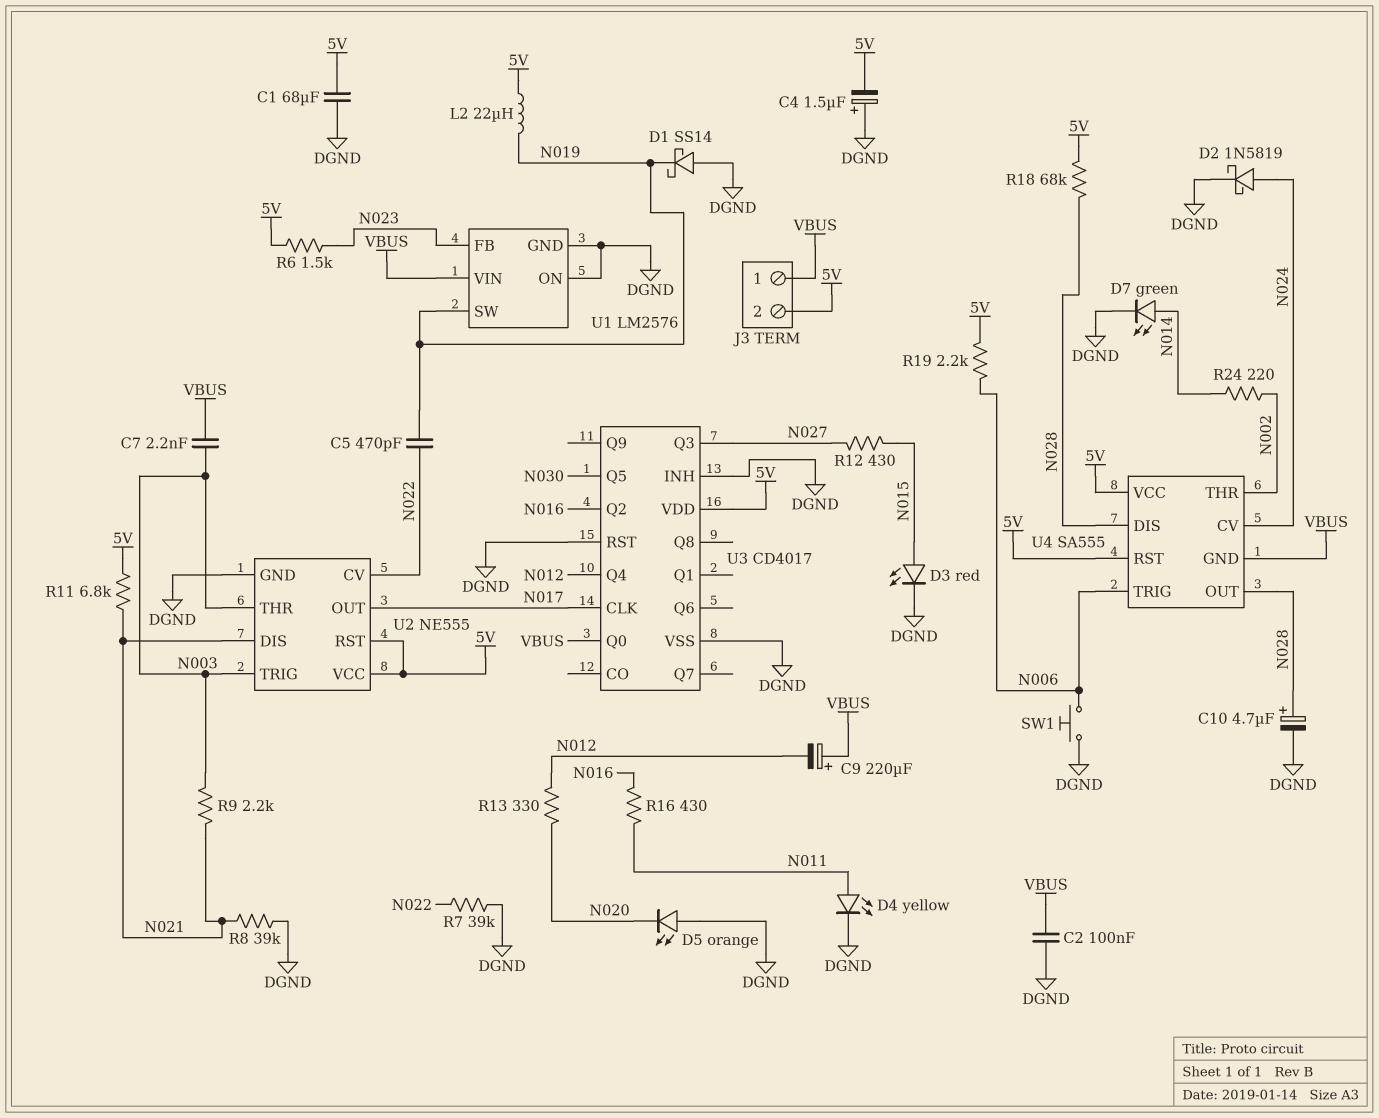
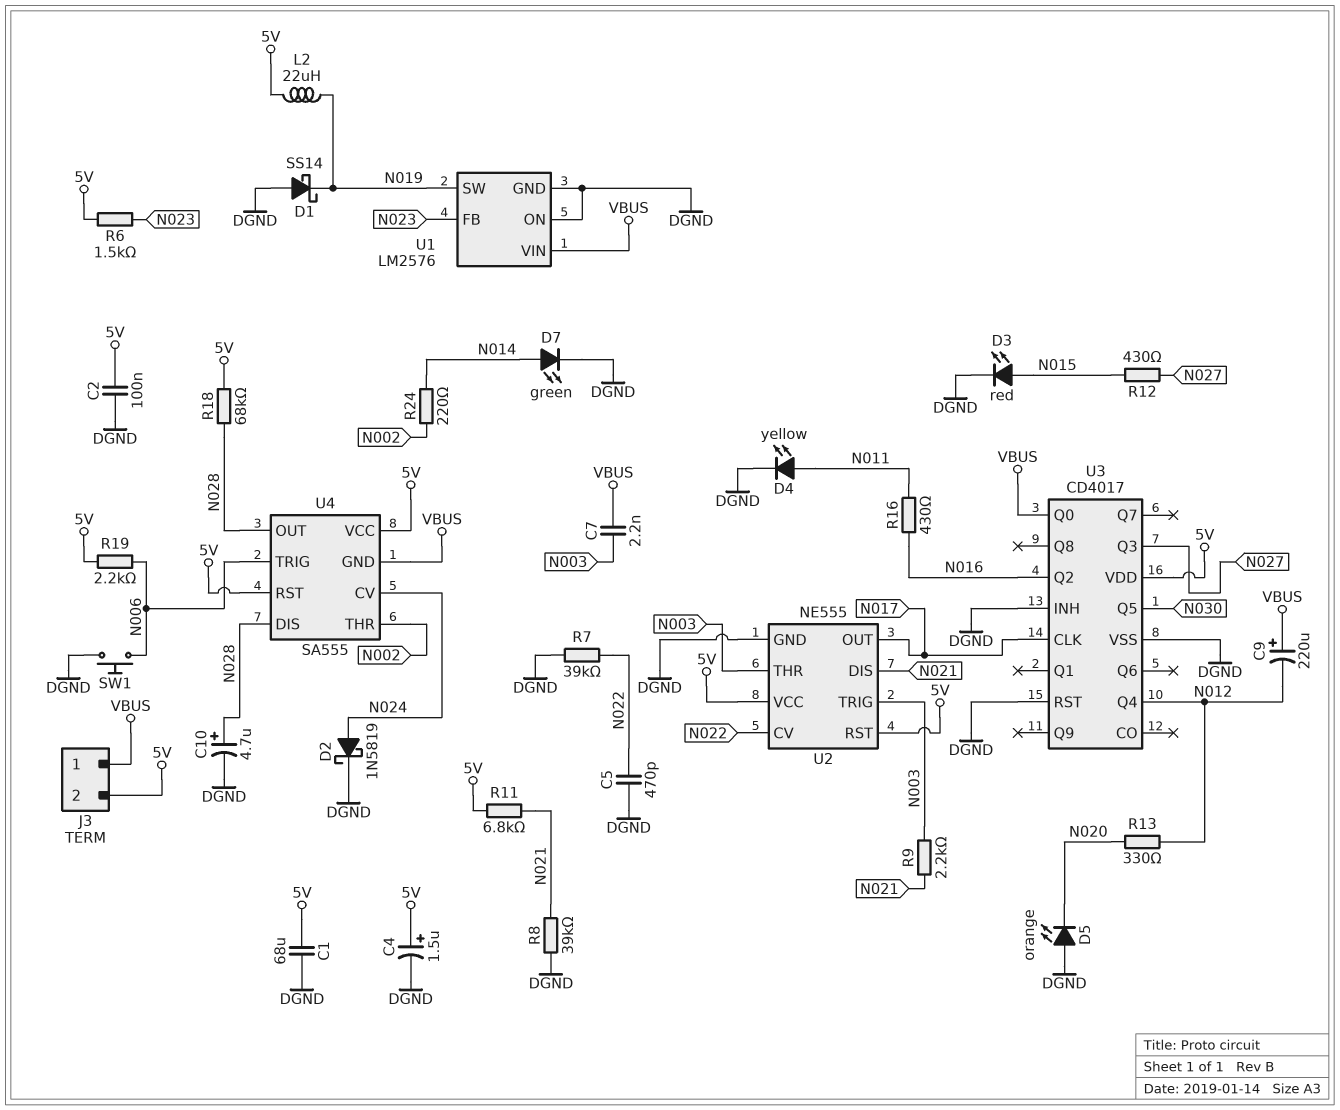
C2: 100nF (DGND, VBUS) -> 100nF (5V, DGND)
C4: 1.5uF (plus DGND, minus 5V) -> 1.5uF (plus 5V, minus DGND)
C5: 470pF (N019, N022) -> 470pF (DGND, N022)

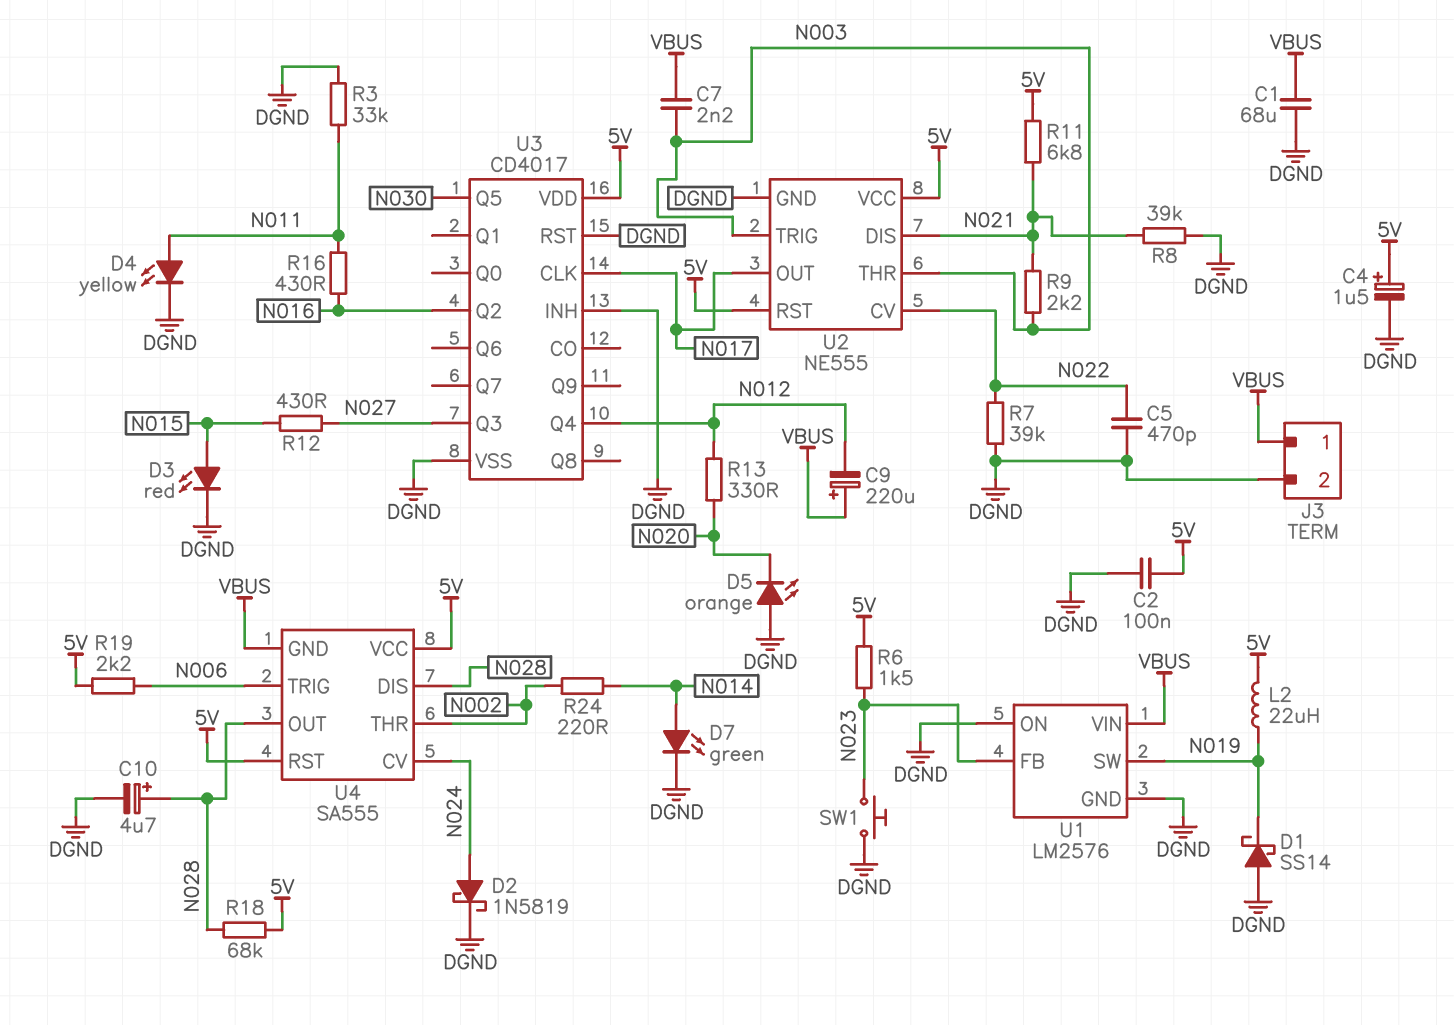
C1: 68uF (5V, DGND) -> 68uF (DGND, VBUS)
J3 pin 2: 5V -> DGND
R3: none -> 33k (DGND, N011)
SW1: button (DGND, N006) -> button (DGND, N023)
U3 pin Q0: VBUS -> none

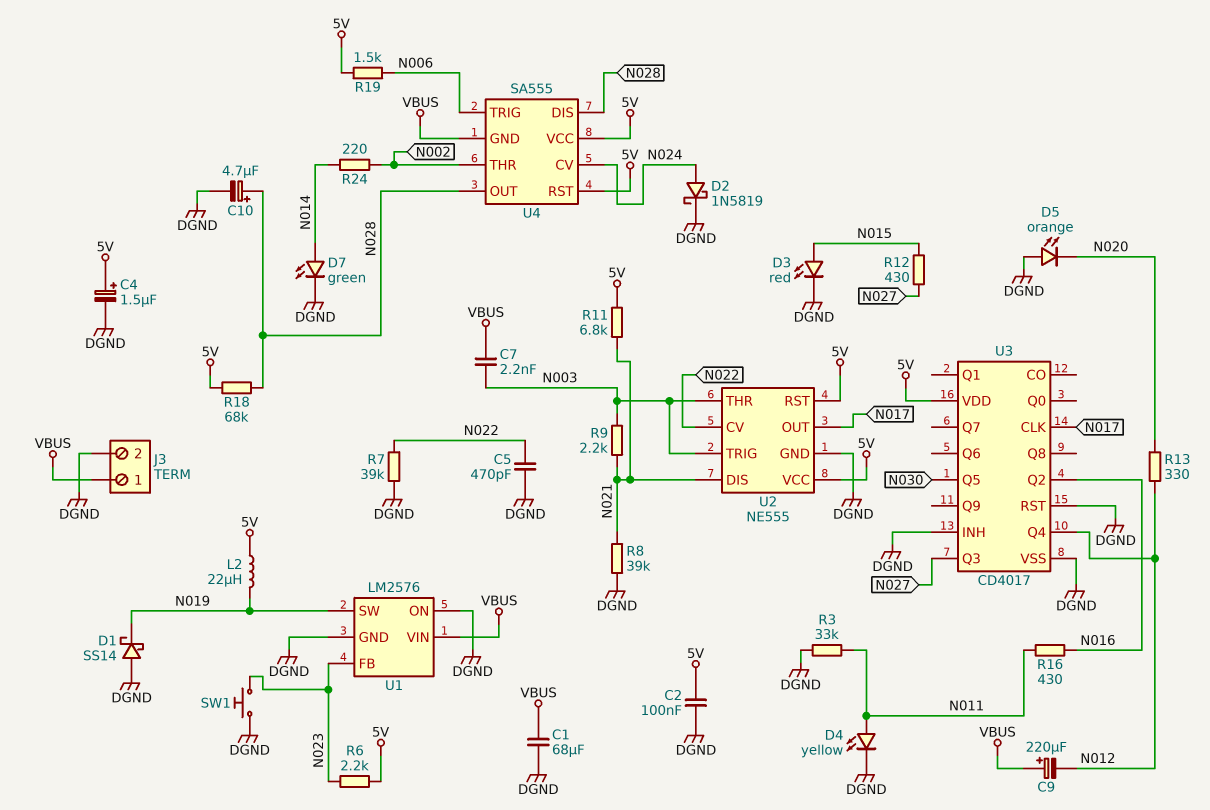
R6: 1.5k (5V, N023) -> 2.2k (5V, N023)
R19: 2.2k (5V, N006) -> 1.5k (5V, N006)

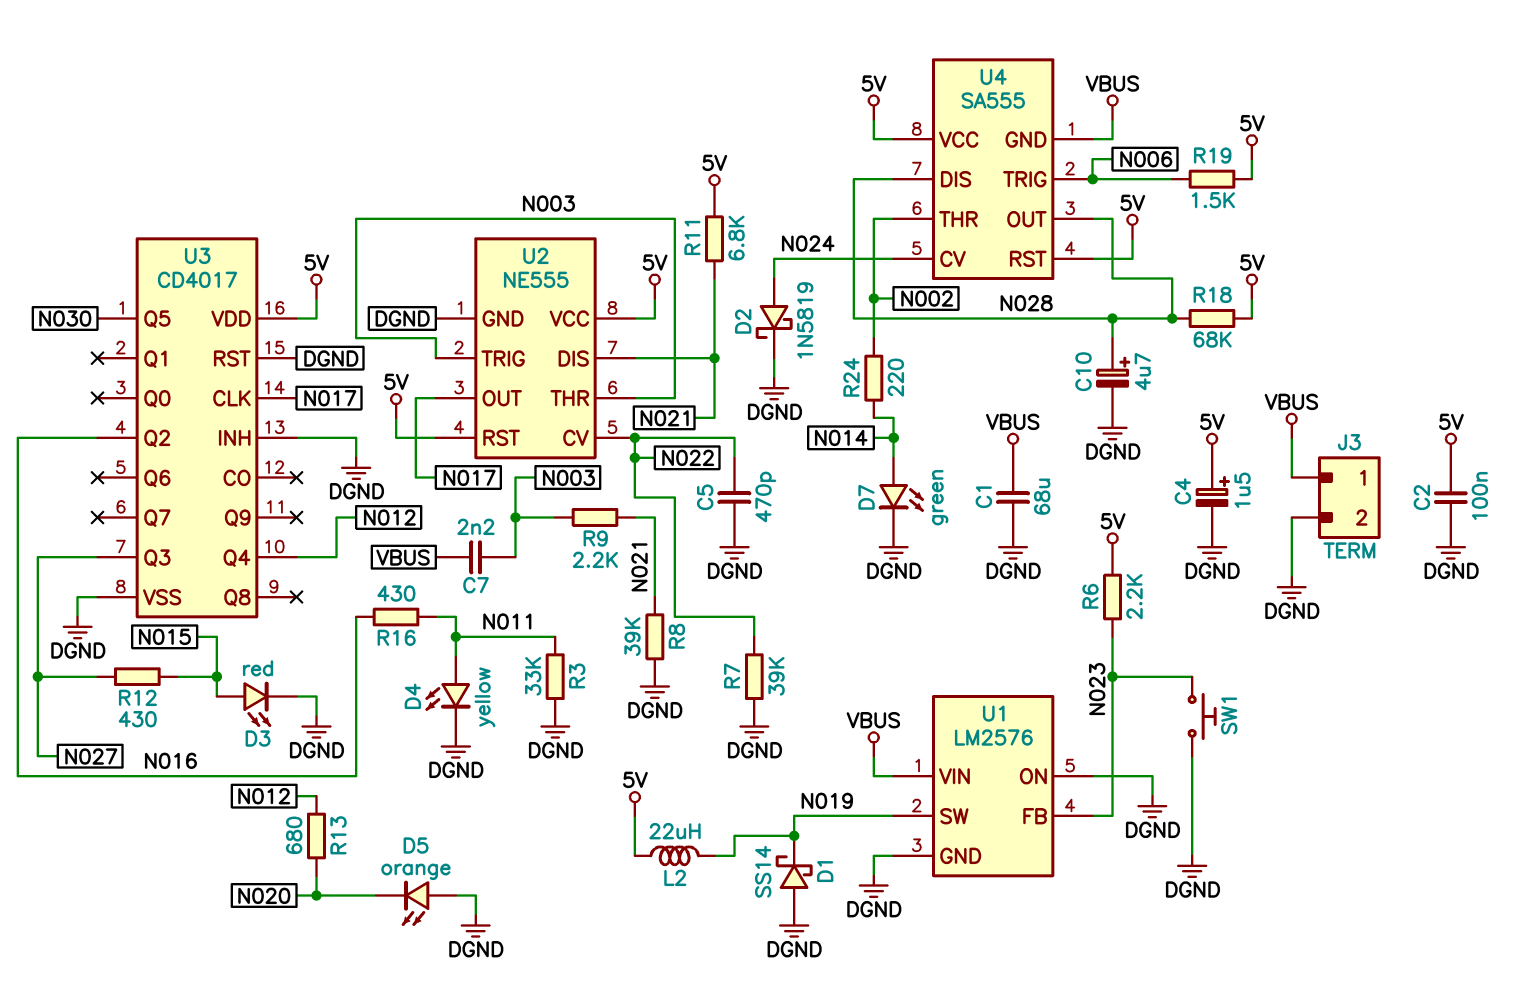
C9: 220uF (plus VBUS, minus N012) -> none
R13: 330 (N012, N020) -> 680 (N012, N020)

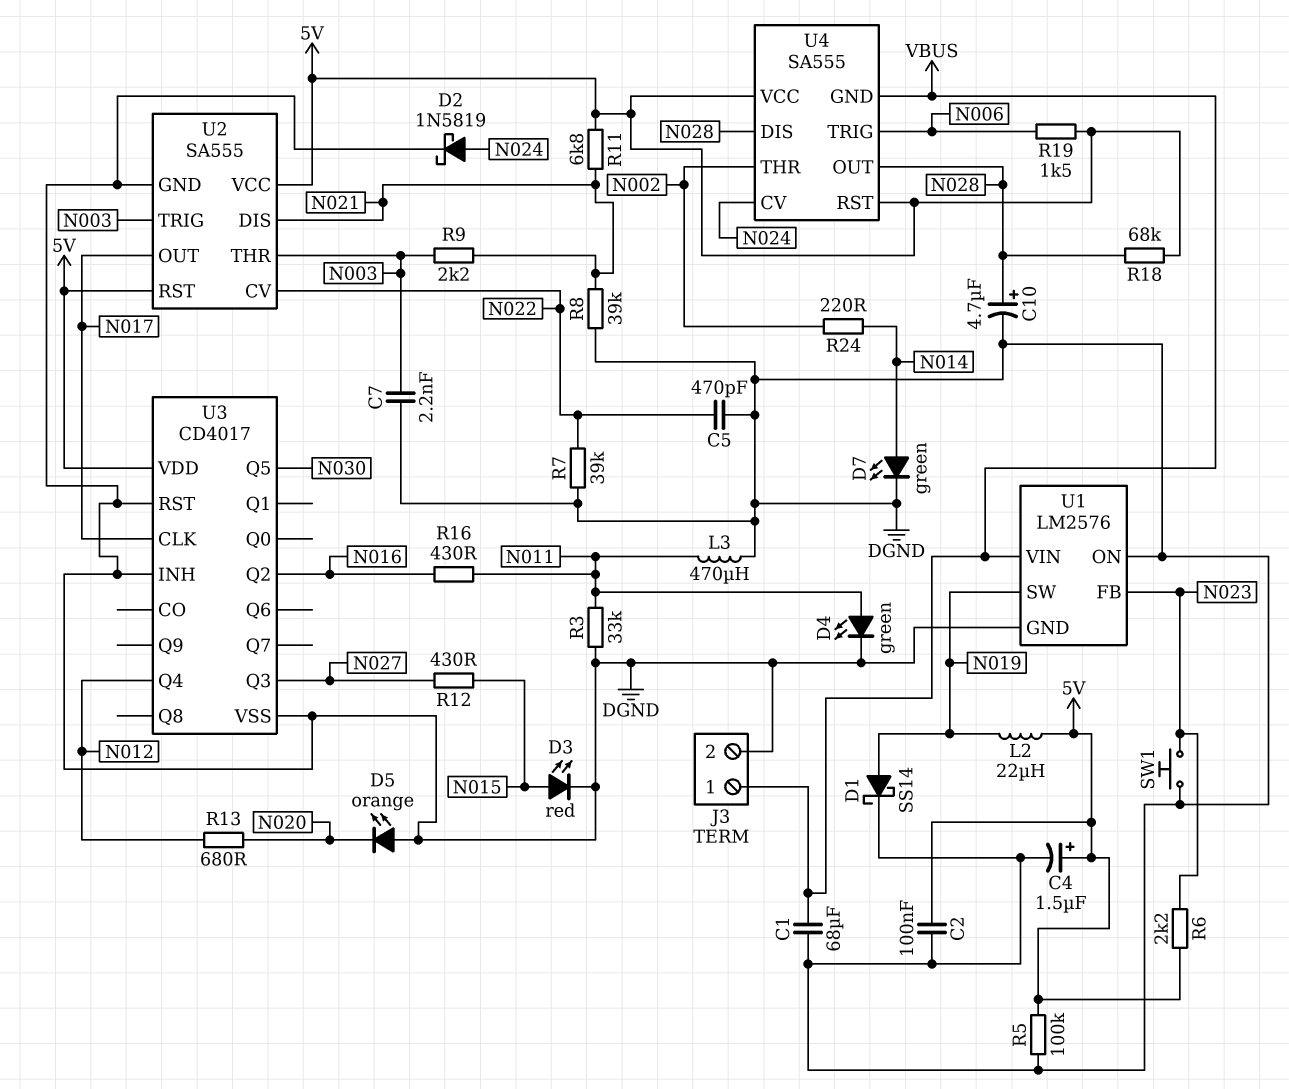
C7: 2.2nF (N003, VBUS) -> 2.2nF (DGND, N003)
D1: schottky SS14 (A DGND, K N019) -> schottky SS14 (A N019, K DGND)
D4: LED yellow (A N011, K DGND) -> LED green (A N011, K DGND)
L3: none -> 470uH (DGND, N011)
R5: none -> 100k (5V, DGND)
U2: NE555 -> SA555

